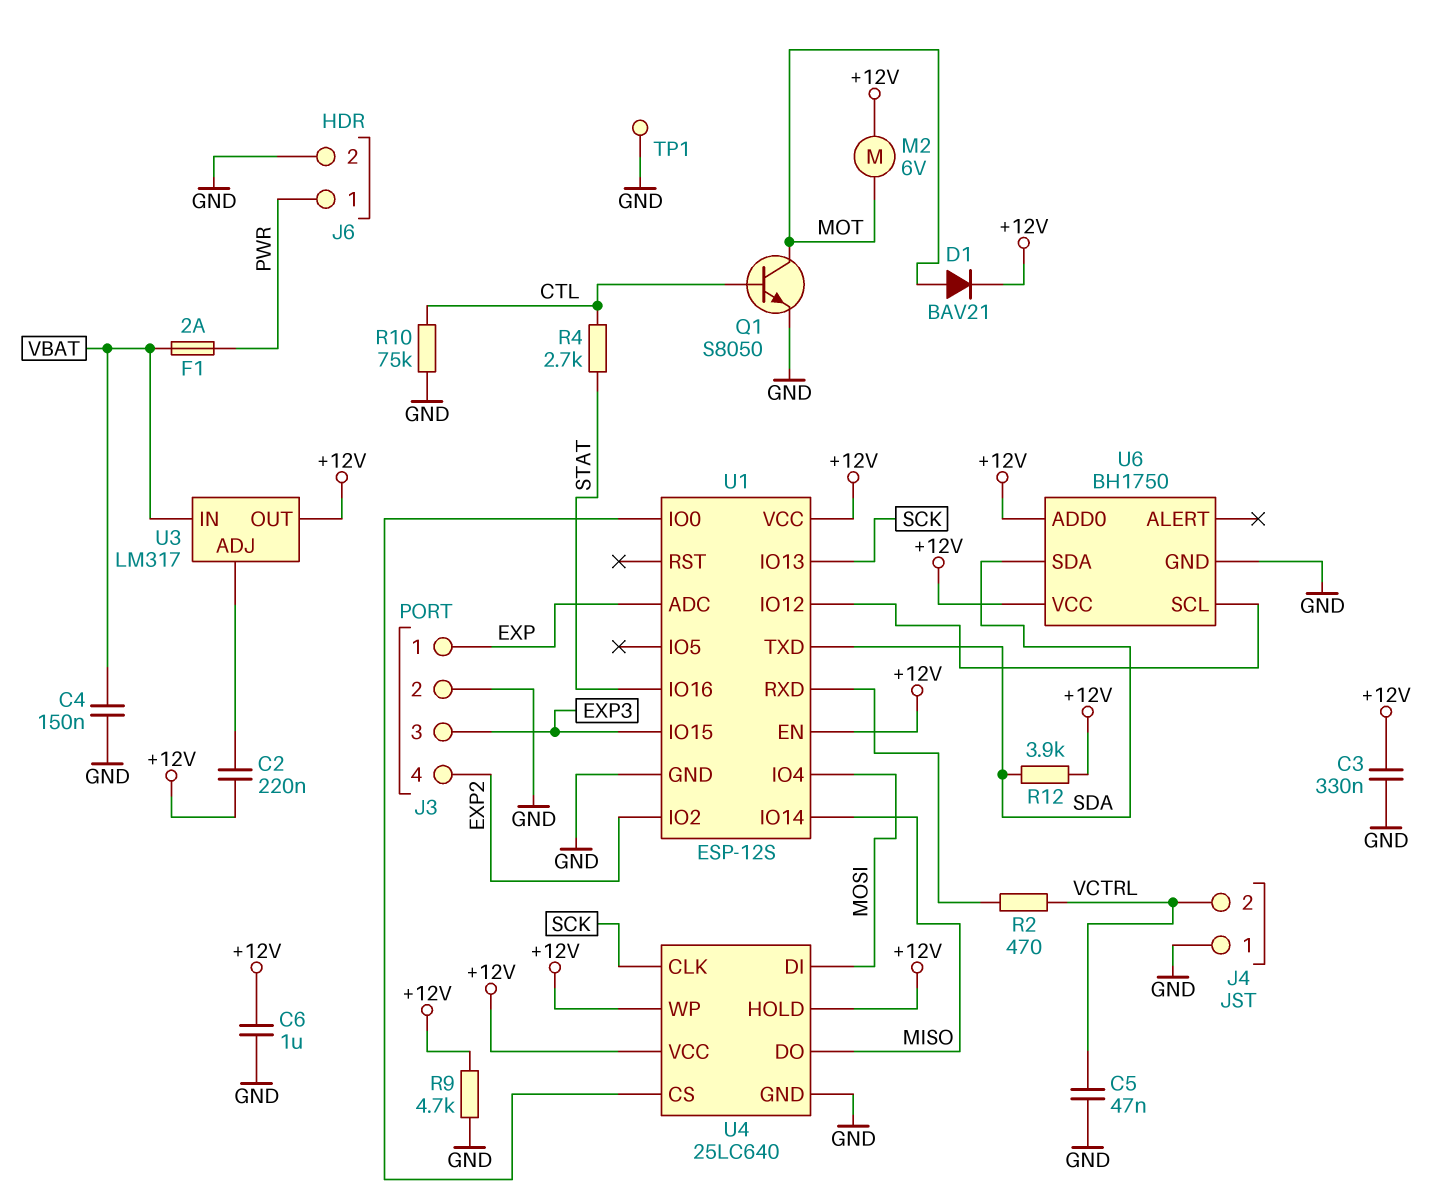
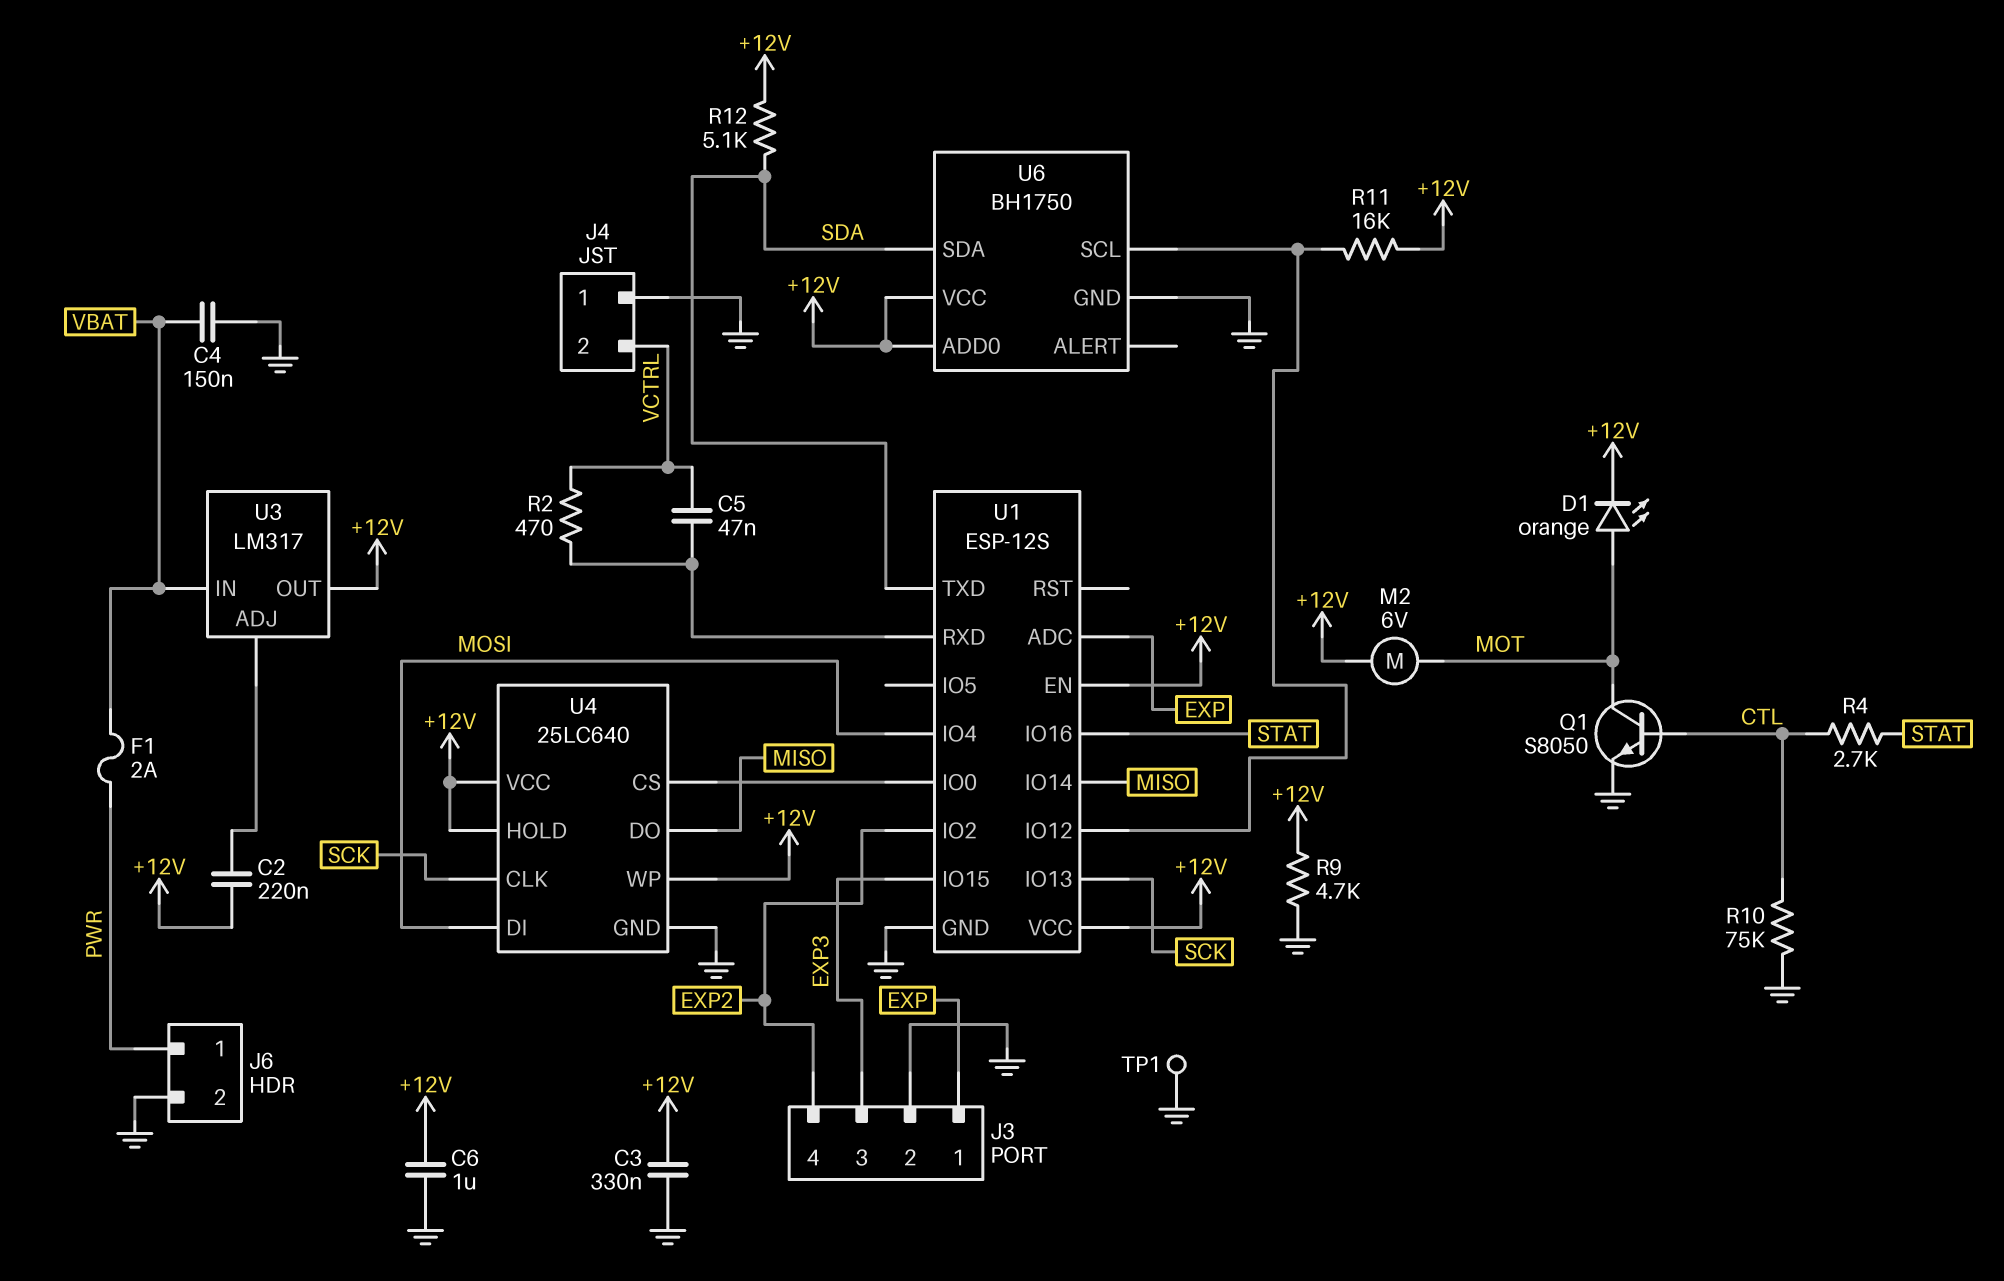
C5: 47nF (GND, VCTRL) -> 47nF (U1/RXD, VCTRL)
D1: diode BAV21 (A MOT, K +12V) -> LED orange (A MOT, K +12V)
R11: none -> 16k (+12V, U1/IO12)
R12: 3.9k (+12V, SDA) -> 5.1k (+12V, SDA)

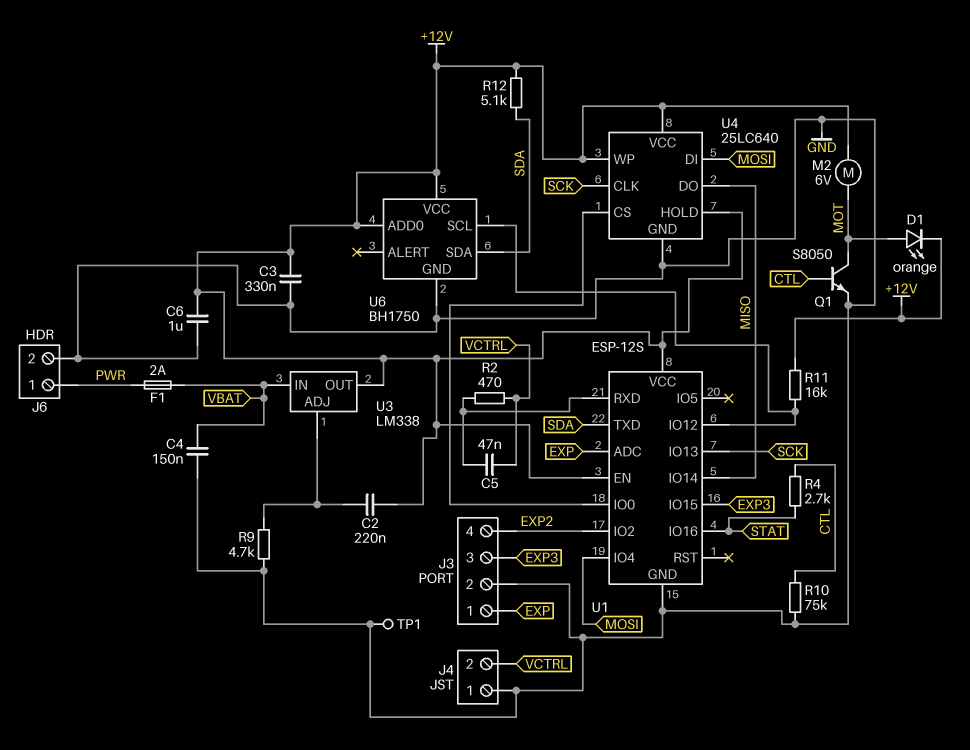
R9: 4.7k (+12V, GND) -> 4.7k (GND, U3/ADJ)
U3: LM317 -> LM338

